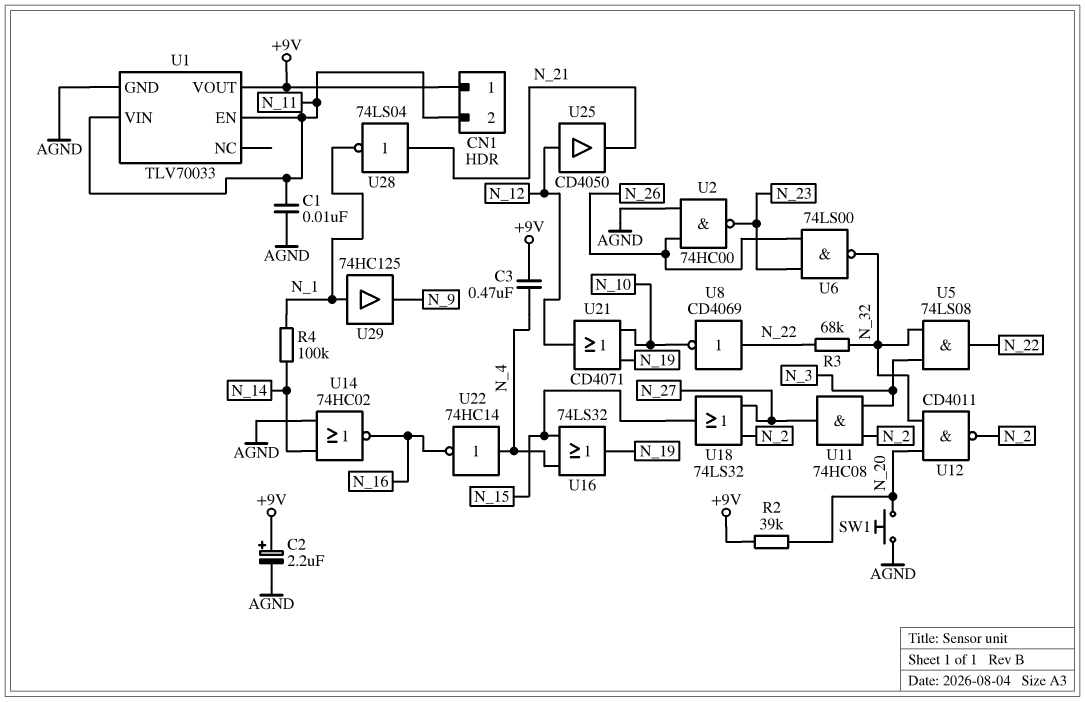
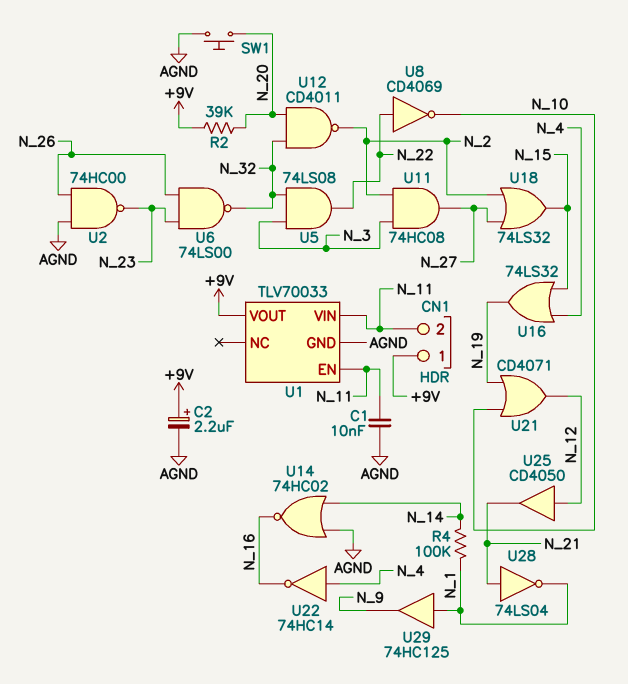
C3: 470nF (+9V, N_4) -> none
R3: 68k (N_22, N_32) -> none

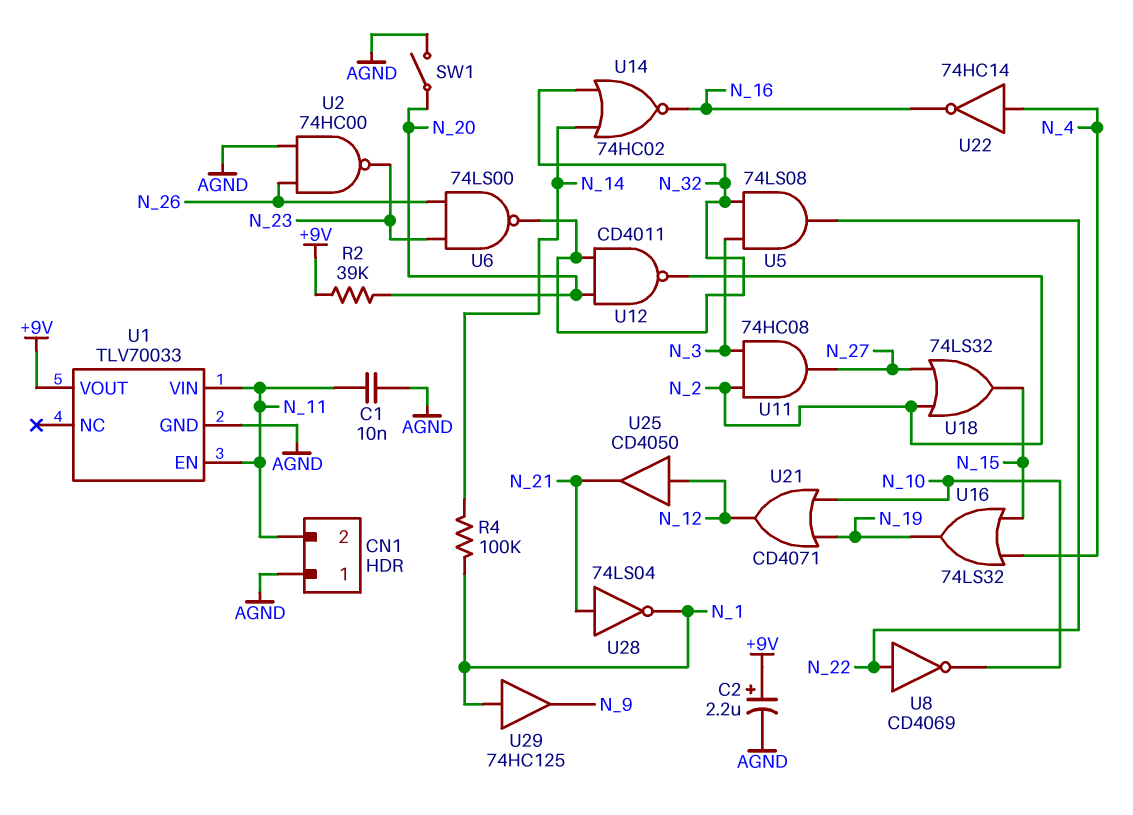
CN1 pin 1: +9V -> AGND
SW1: button (AGND, N_20) -> switch (AGND, N_20)
U14: NOR 74HC02 (in AGND, in N_14, out N_16) -> NOR 74HC02 (in N_14, in N_32, out N_16)

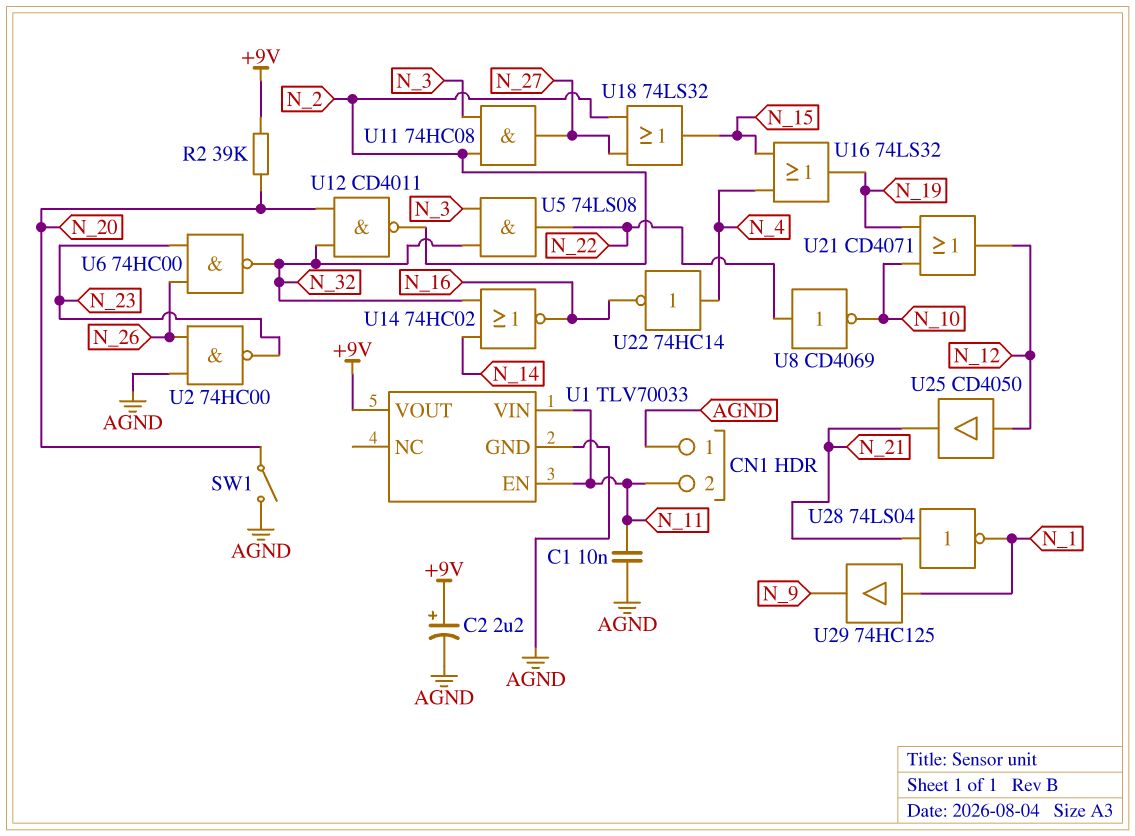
R4: 100k (N_1, N_14) -> none
U6: NAND 74LS00 (in N_23, in N_26, out N_32) -> NAND 74HC00 (in N_23, in N_26, out N_32)

